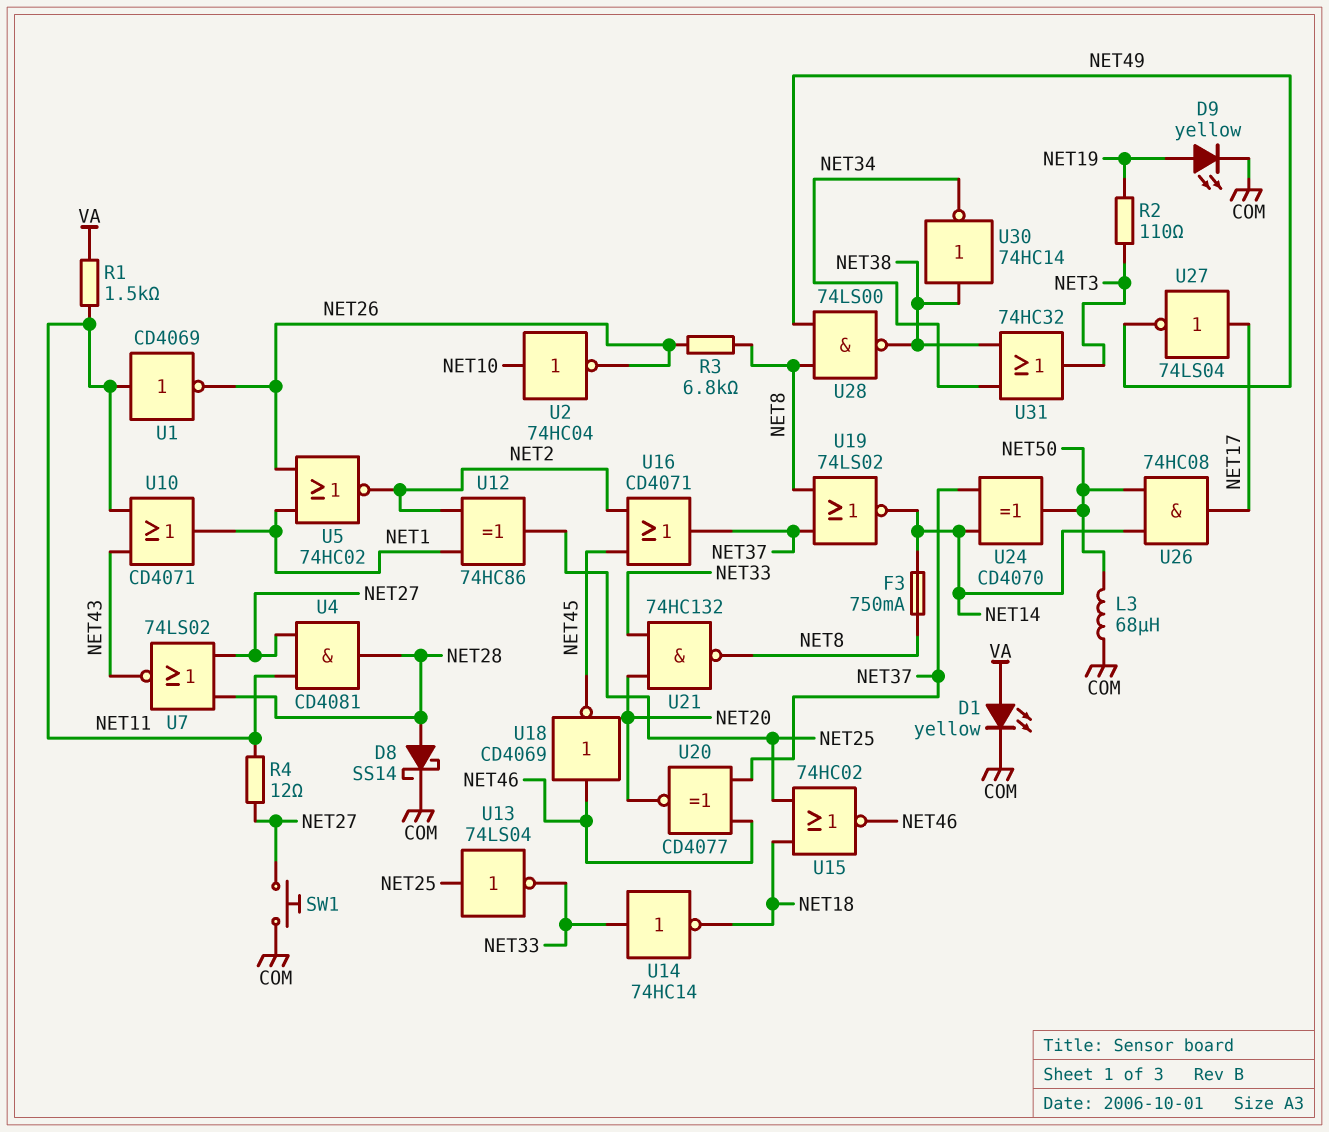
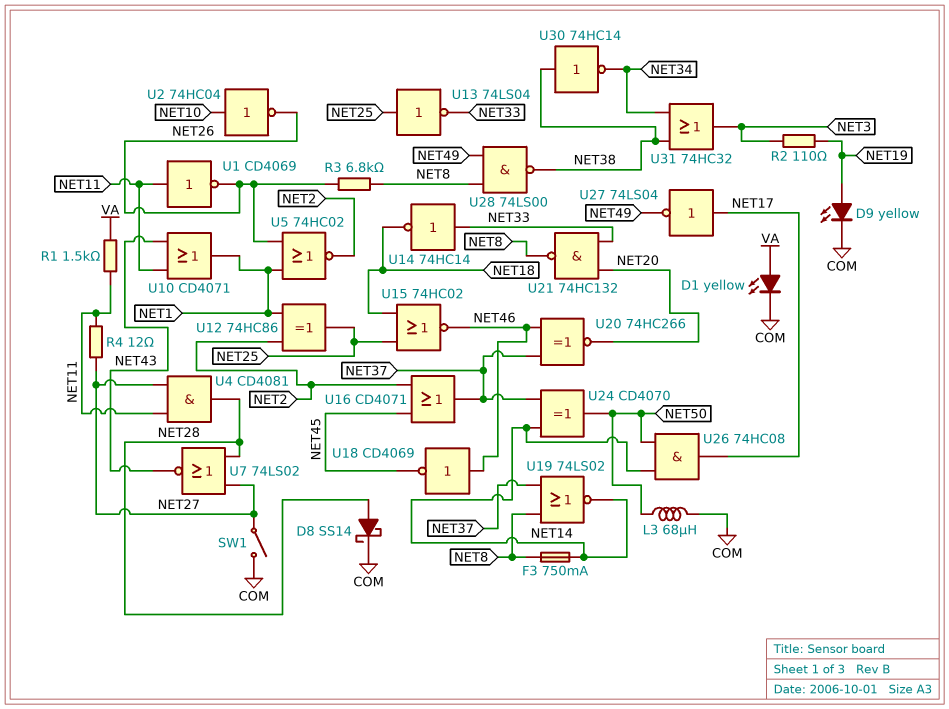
SW1: button (COM, NET27) -> switch (COM, NET27)
U20: XNOR CD4077 (in NET37, in NET46, out NET20) -> XNOR 74HC266 (in NET37, in NET46, out NET20)

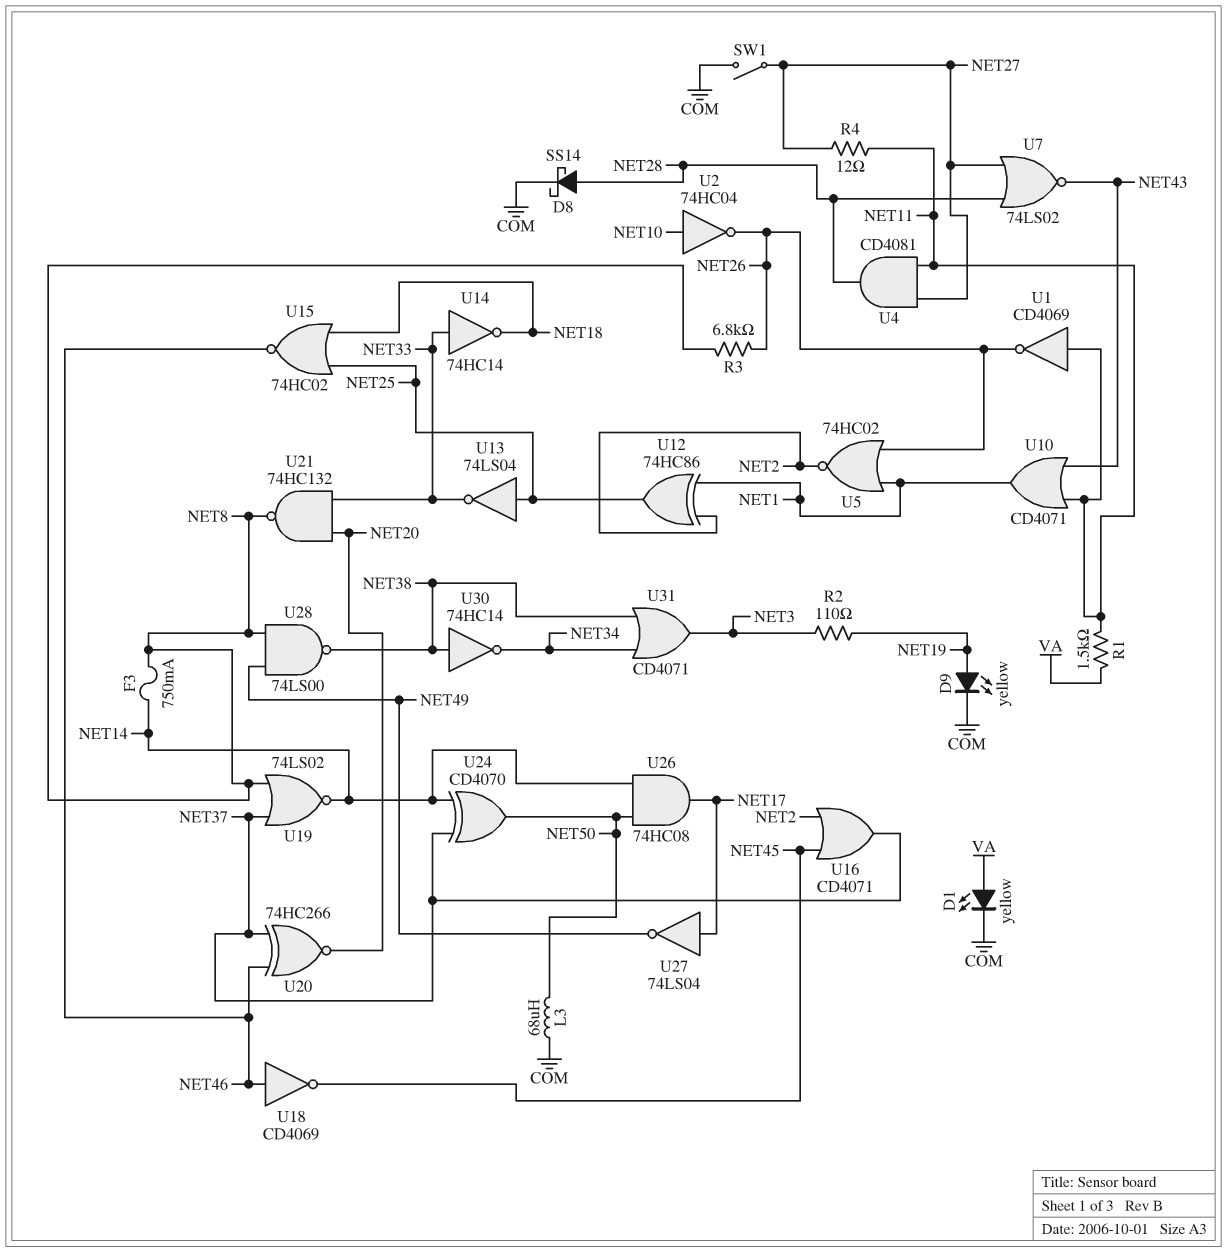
U31: OR 74HC32 (in NET34, in NET38, out NET3) -> OR CD4071 (in NET34, in NET38, out NET3)

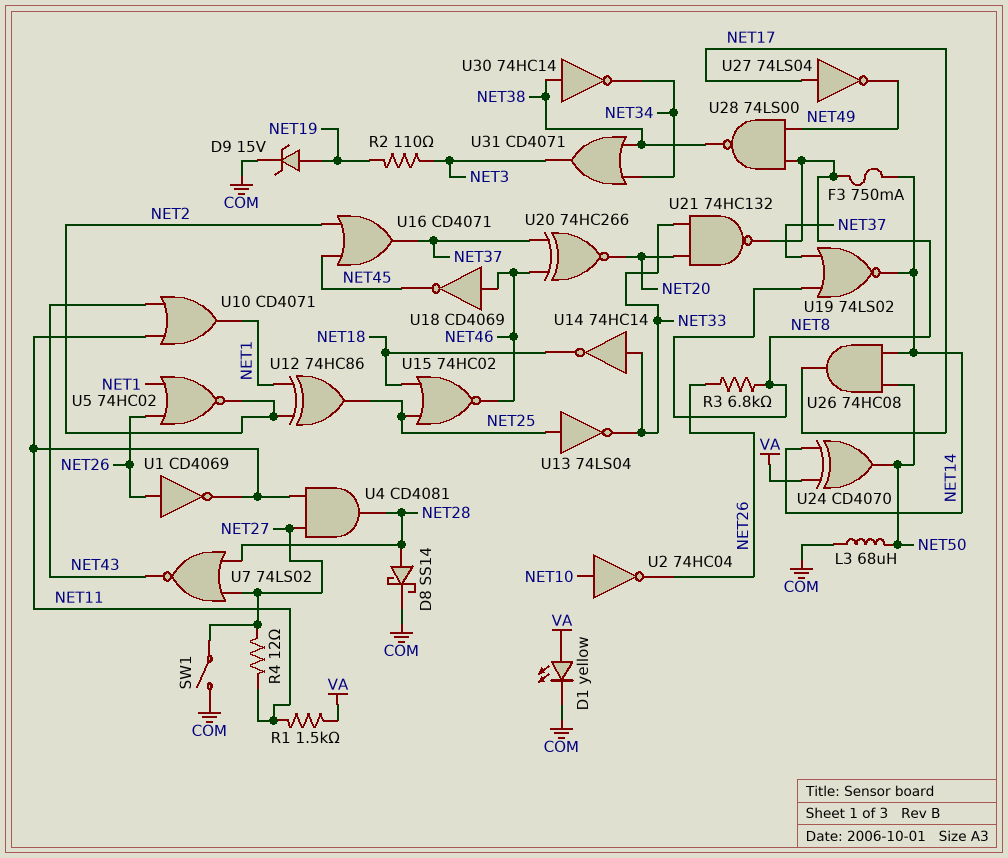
D9: LED yellow (A NET19, K COM) -> zener 15V (A NET19, K COM)
U1: NOT CD4069 (in NET11, out NET26) -> NOT CD4069 (in NET26, out NET11)
U24: XOR CD4070 (in NET14, in NET37, out NET50) -> XOR CD4070 (in NET14, in VA, out NET50)

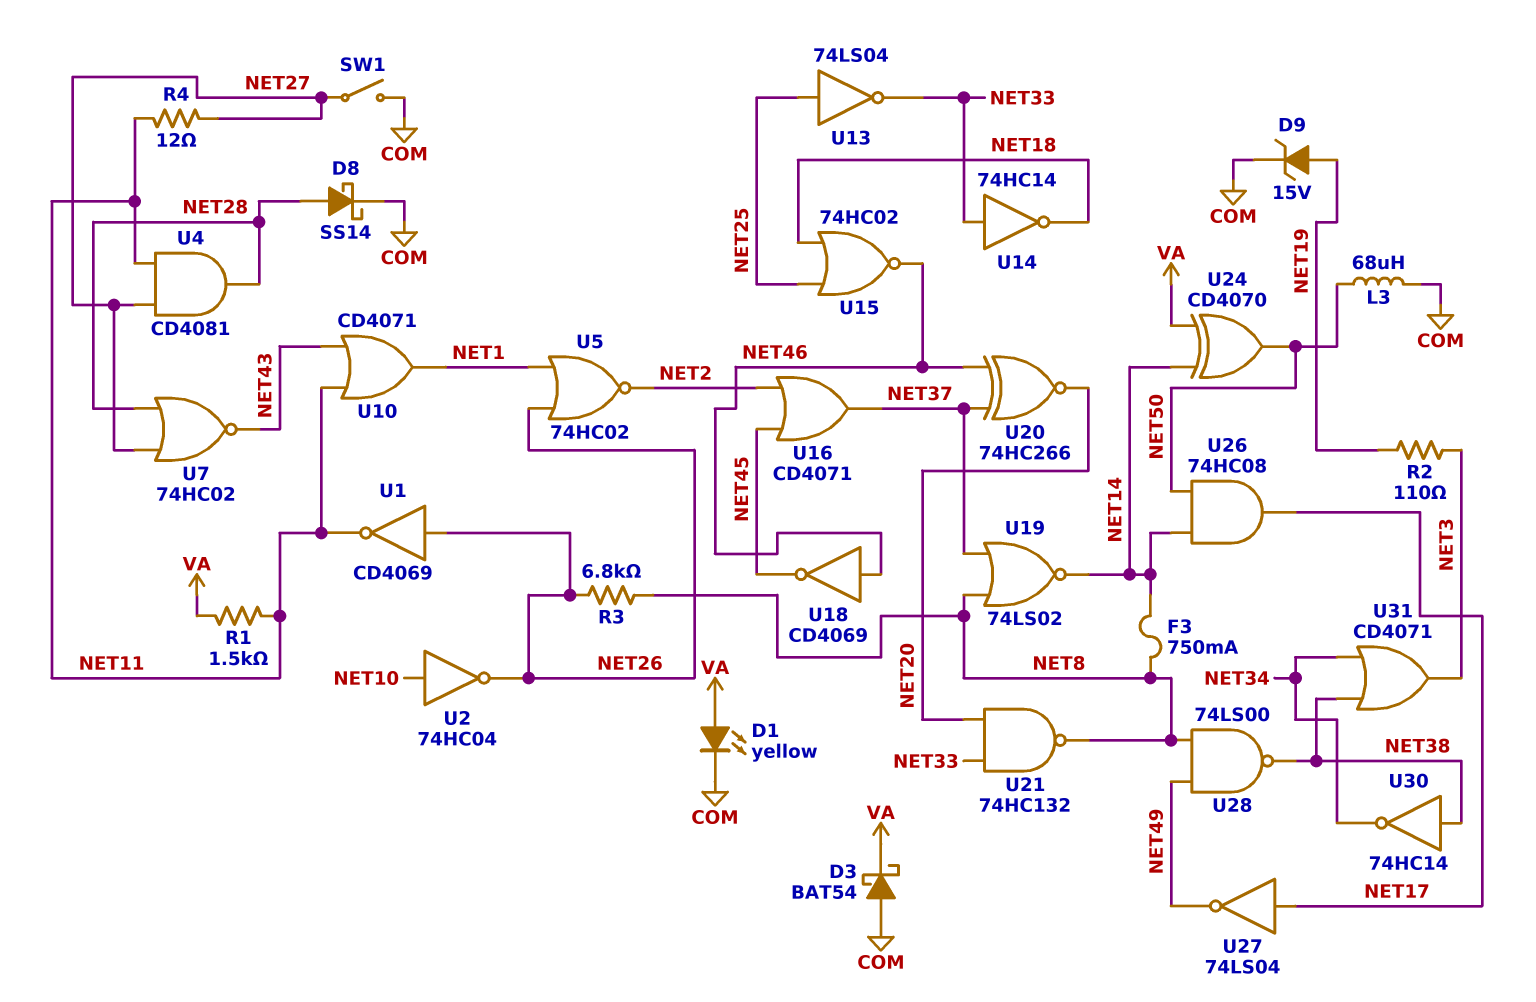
D3: none -> schottky BAT54 (A COM, K VA)
U7: NOR 74LS02 (in NET27, in NET28, out NET43) -> NOR 74HC02 (in NET27, in NET28, out NET43)
U12: XOR 74HC86 (in NET1, in NET2, out NET25) -> none

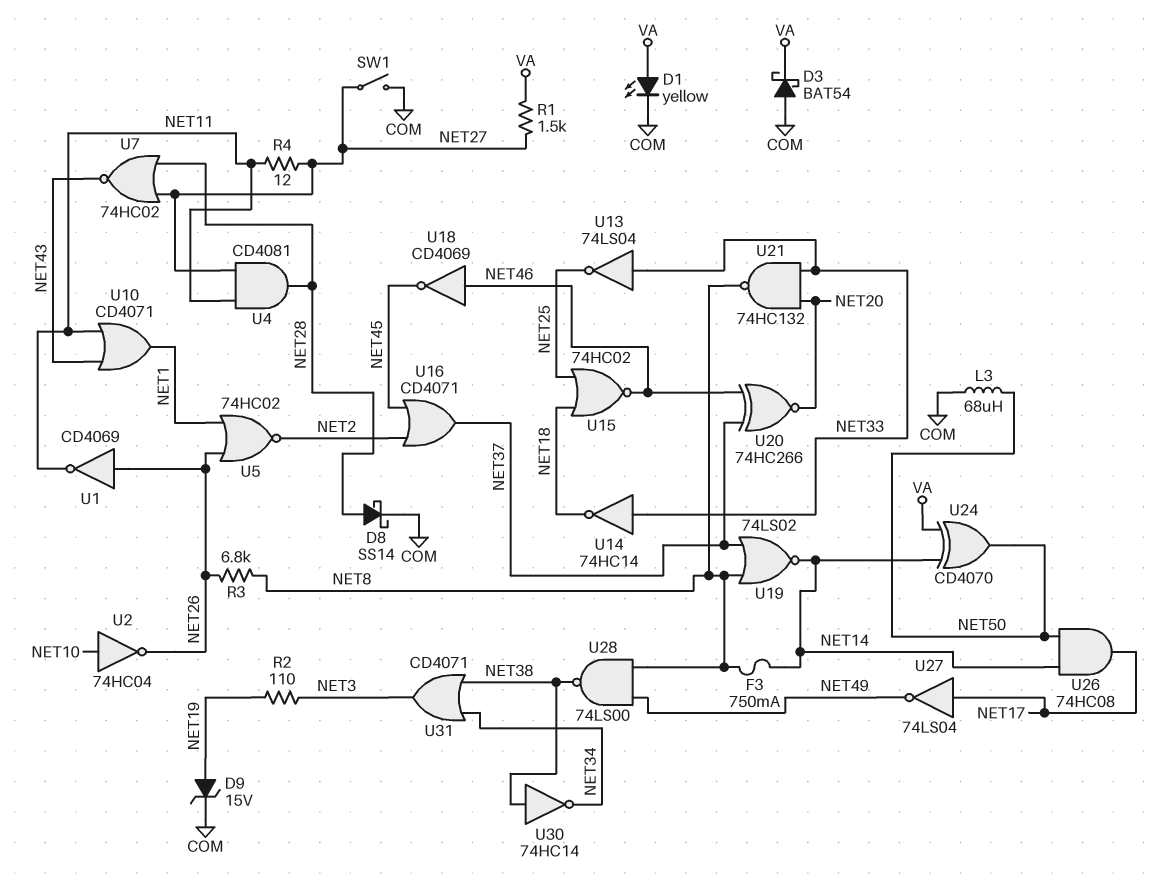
R1: 1.5k (NET11, VA) -> 1.5k (NET27, VA)
U13: NOT 74LS04 (in NET25, out NET33) -> NOT 74LS04 (in NET33, out NET25)

